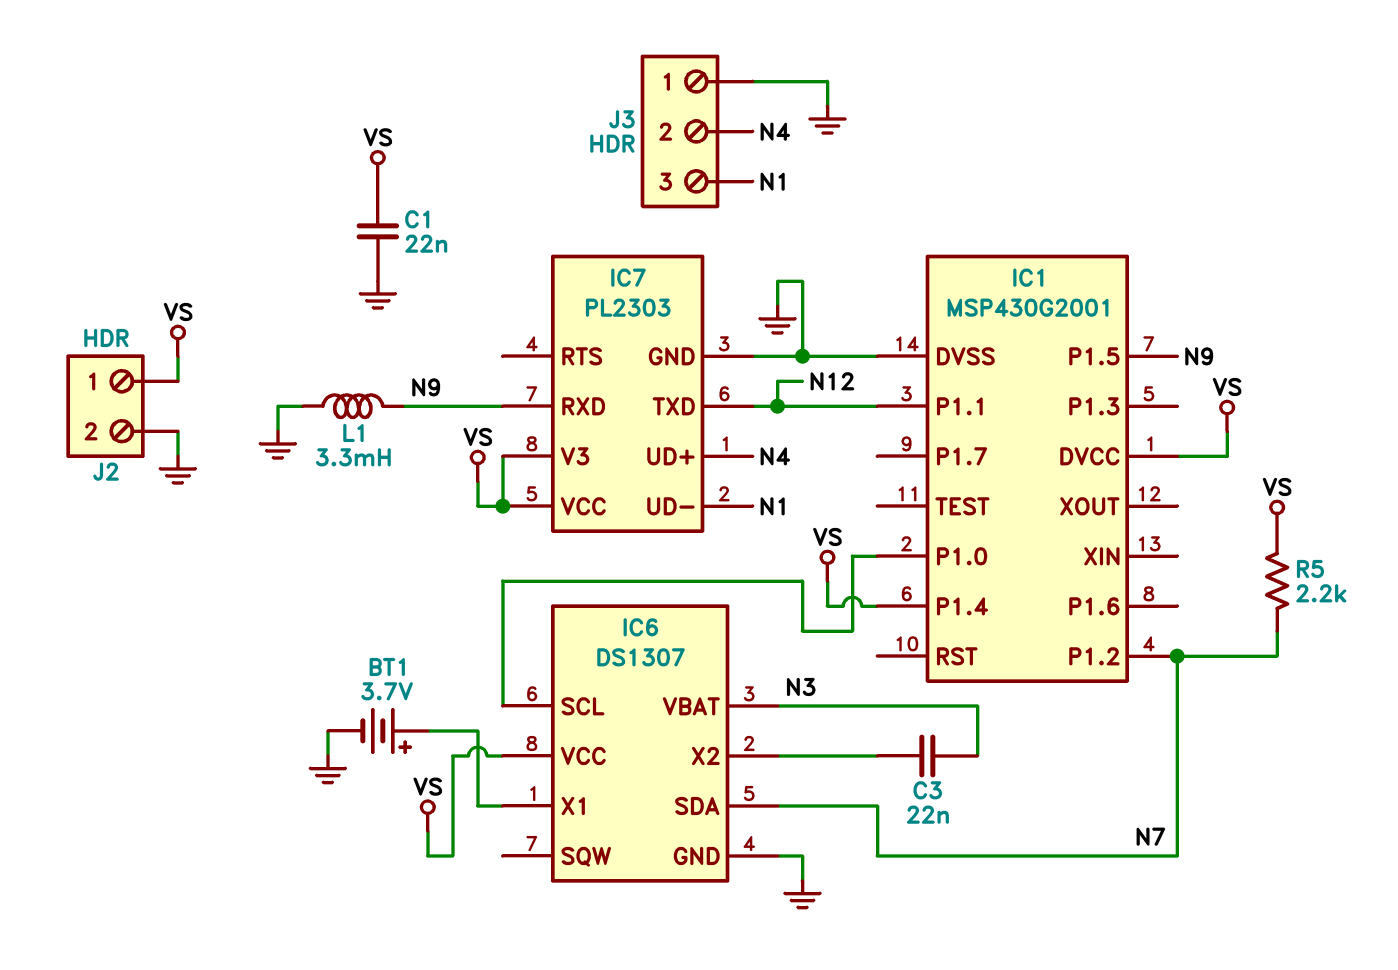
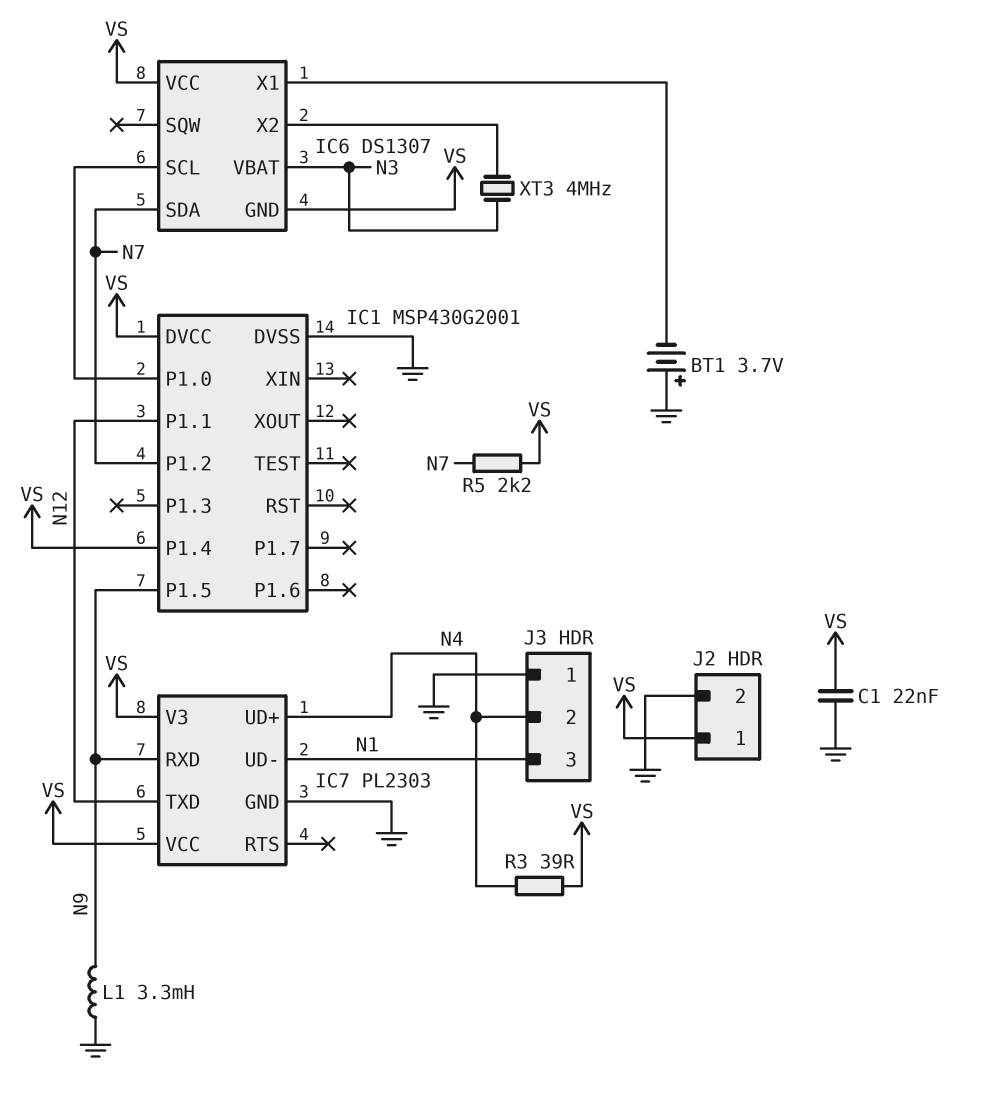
BT1: 3.7V (plus IC6/X1, minus GND) -> 3.7V (plus GND, minus IC6/X1)
C3: 22nF (IC6/X2, N3) -> none
IC6 pin GND: GND -> VS
R3: none -> 39 (N4, VS)
XT3: none -> 4MHz (IC6/X2, N3)

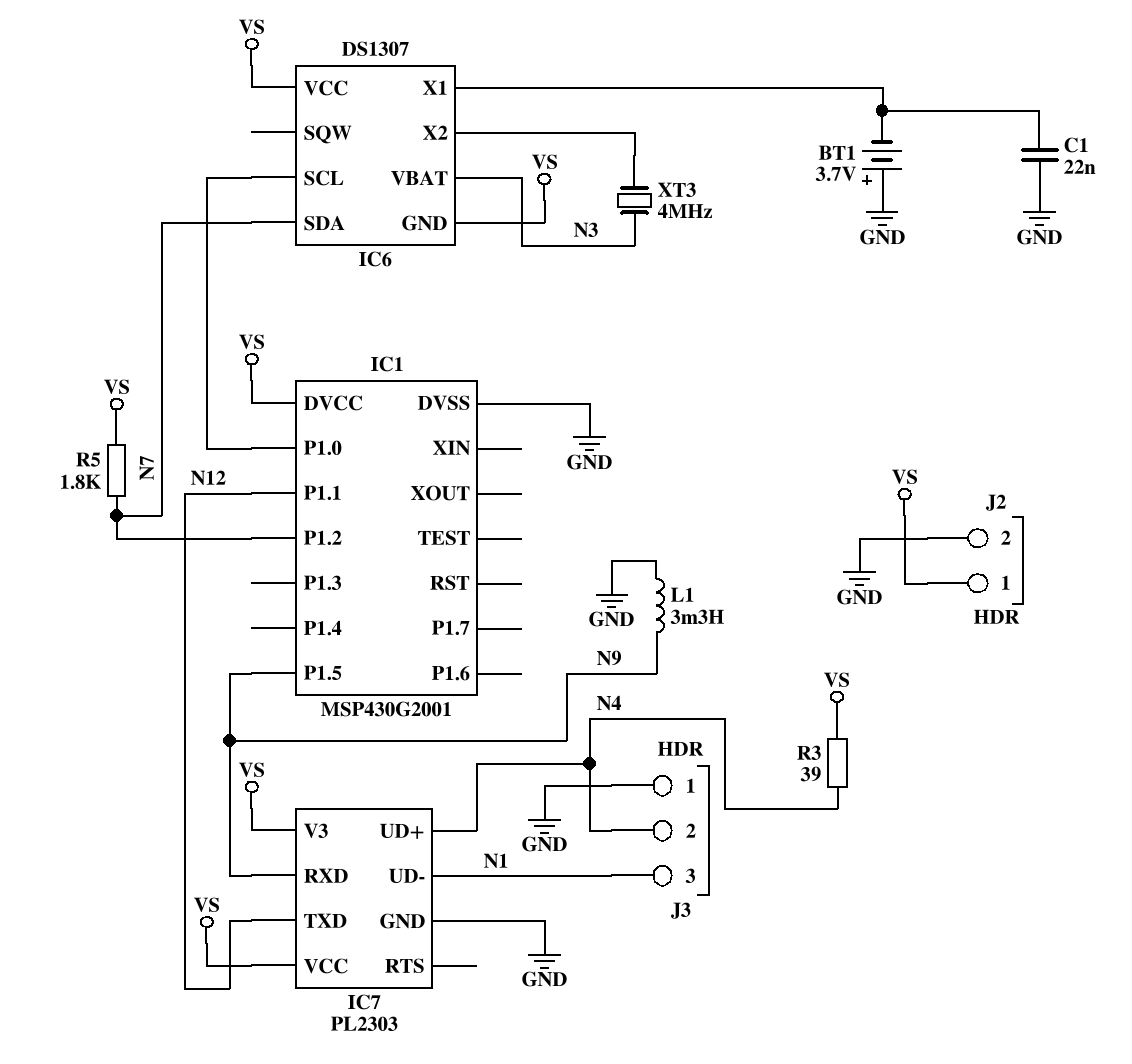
C1: 22nF (GND, VS) -> 22nF (GND, IC6/X1)
IC1 pin P1.4: VS -> none
R5: 2.2k (N7, VS) -> 1.8k (N7, VS)

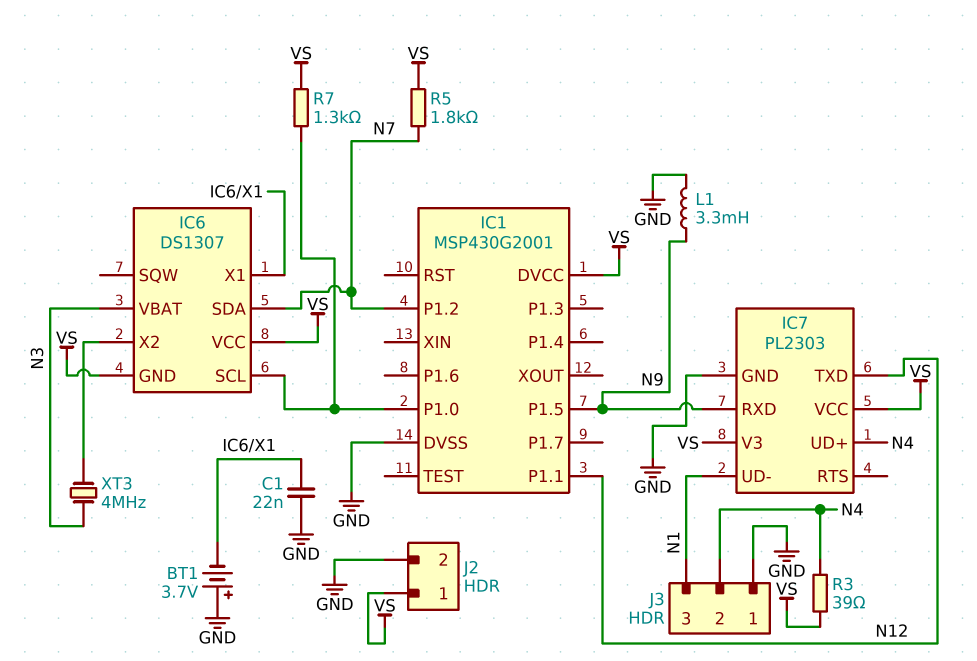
R7: none -> 1.3k (IC1/P1.0, VS)

